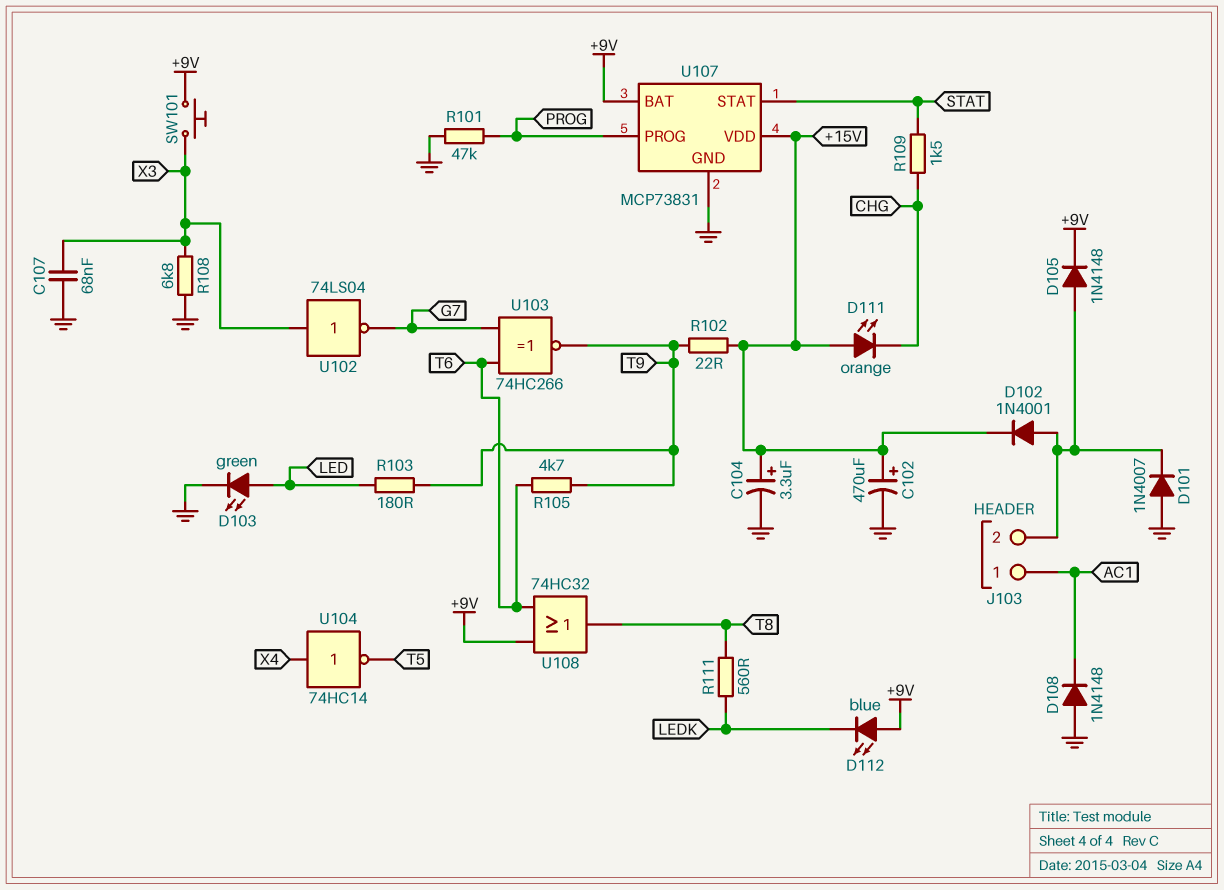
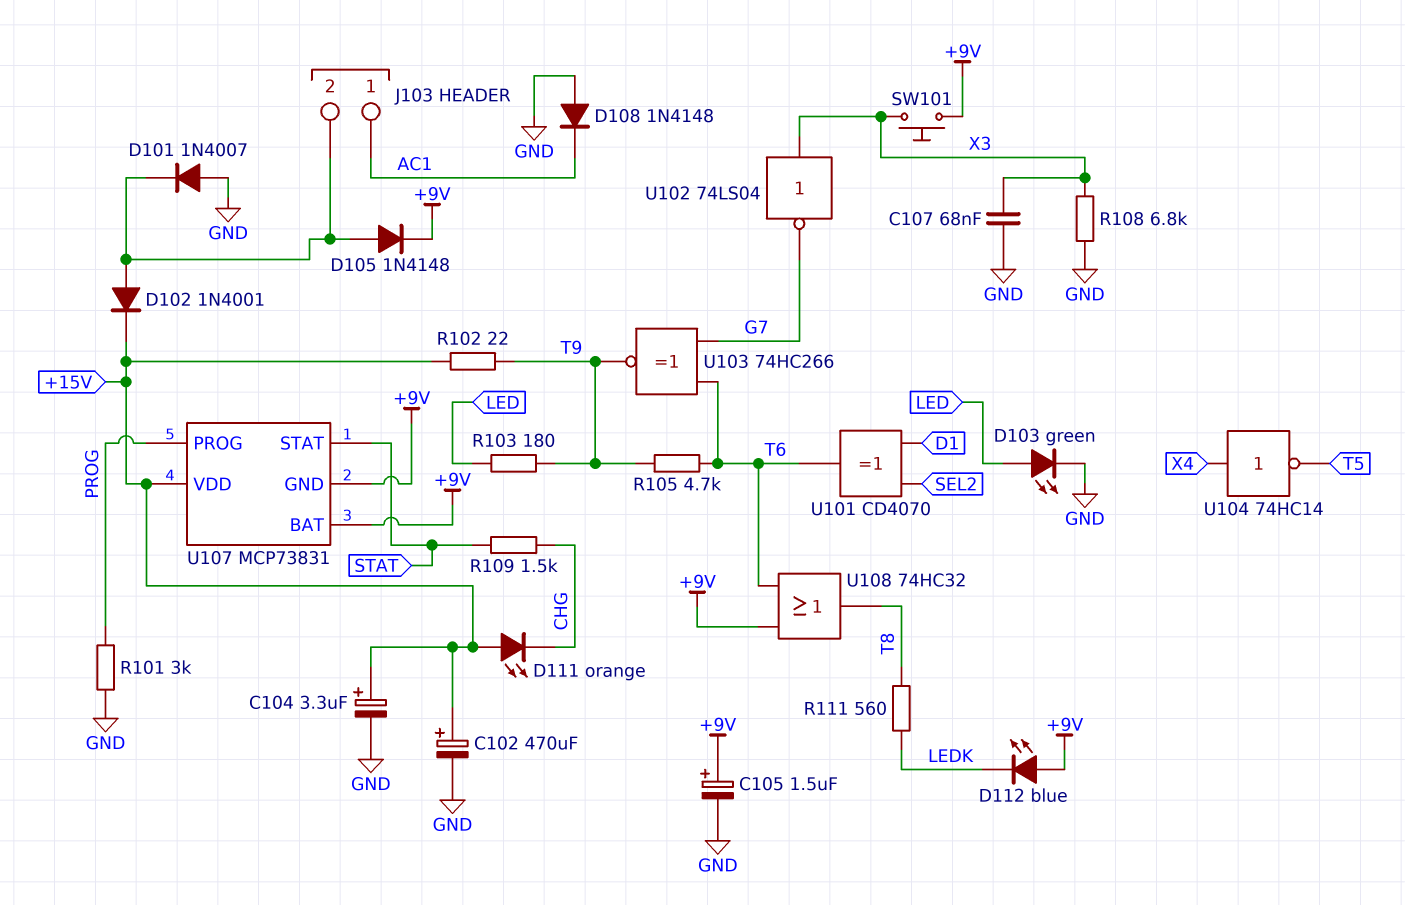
C105: none -> 1.5uF (plus +9V, minus GND)
R101: 47k (GND, PROG) -> 3k (GND, PROG)
U101: none -> XOR CD4070 (in D1, in SEL2, out T6)
U107 pin GND: GND -> +9V

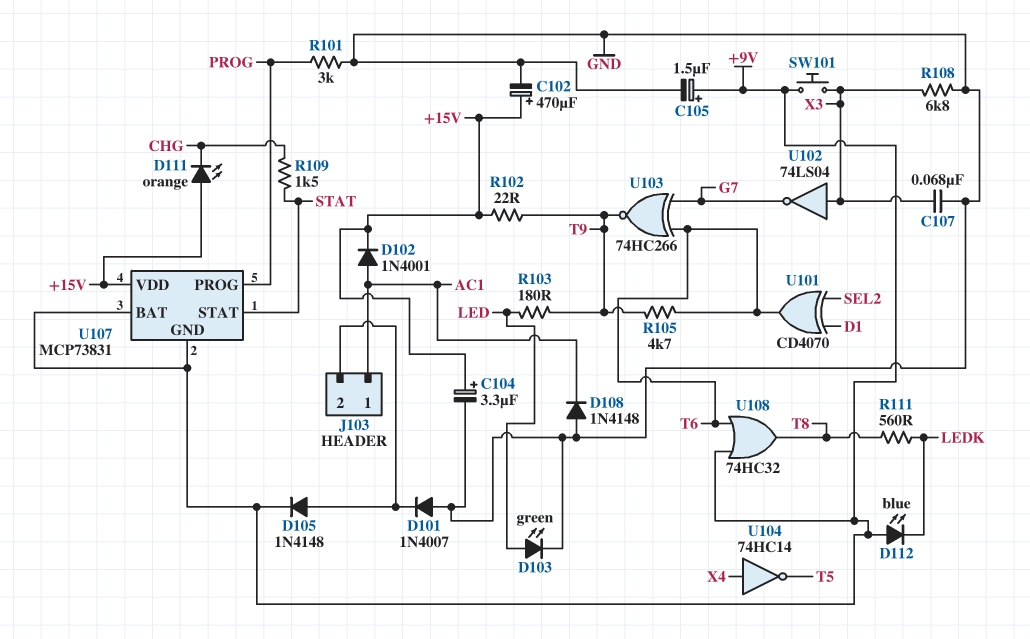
D102: diode 1N4001 (A J103/2, K +15V) -> diode 1N4001 (A AC1, K +15V)

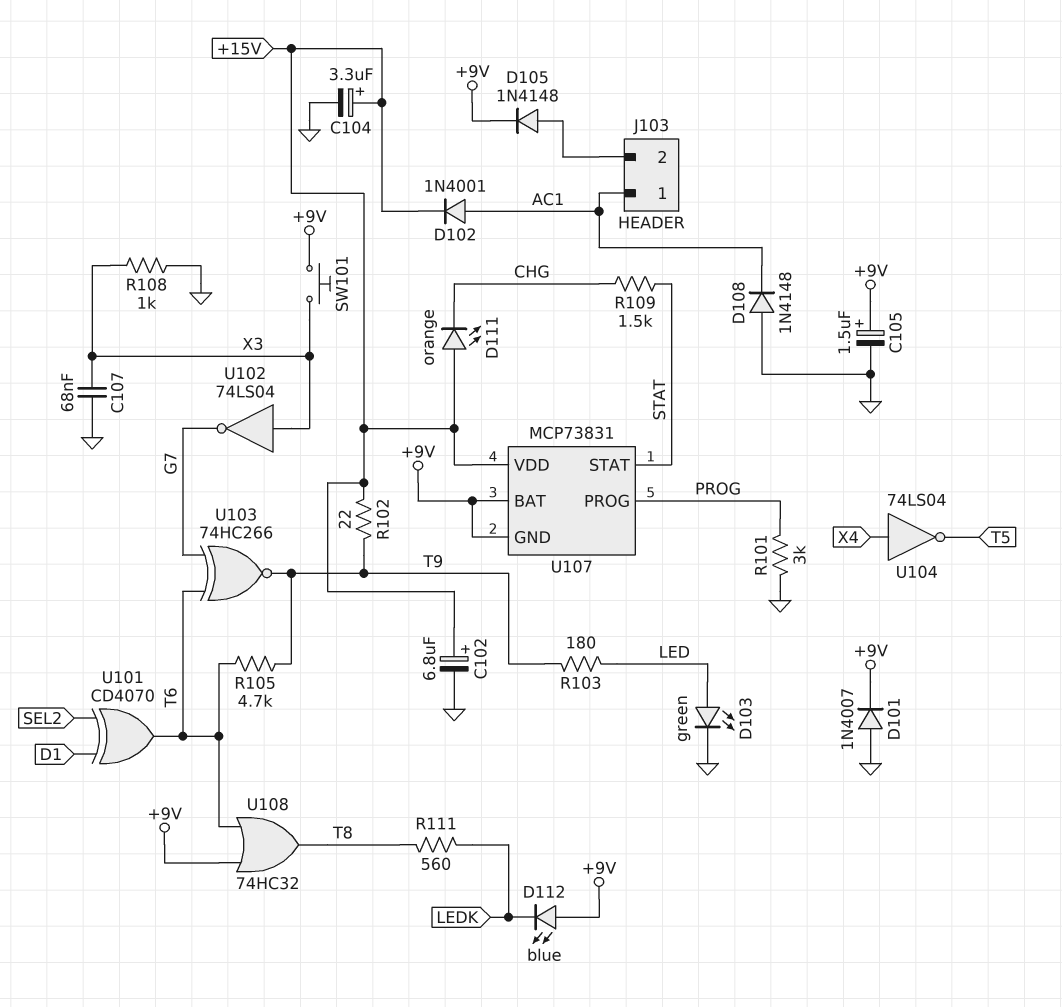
C102: 470uF (plus +15V, minus GND) -> 6.8uF (plus +15V, minus GND)
D101: diode 1N4007 (A GND, K J103/2) -> diode 1N4007 (A GND, K +9V)
R108: 6.8k (GND, X3) -> 1k (GND, X3)
U104: NOT 74HC14 (in X4, out T5) -> NOT 74LS04 (in X4, out T5)

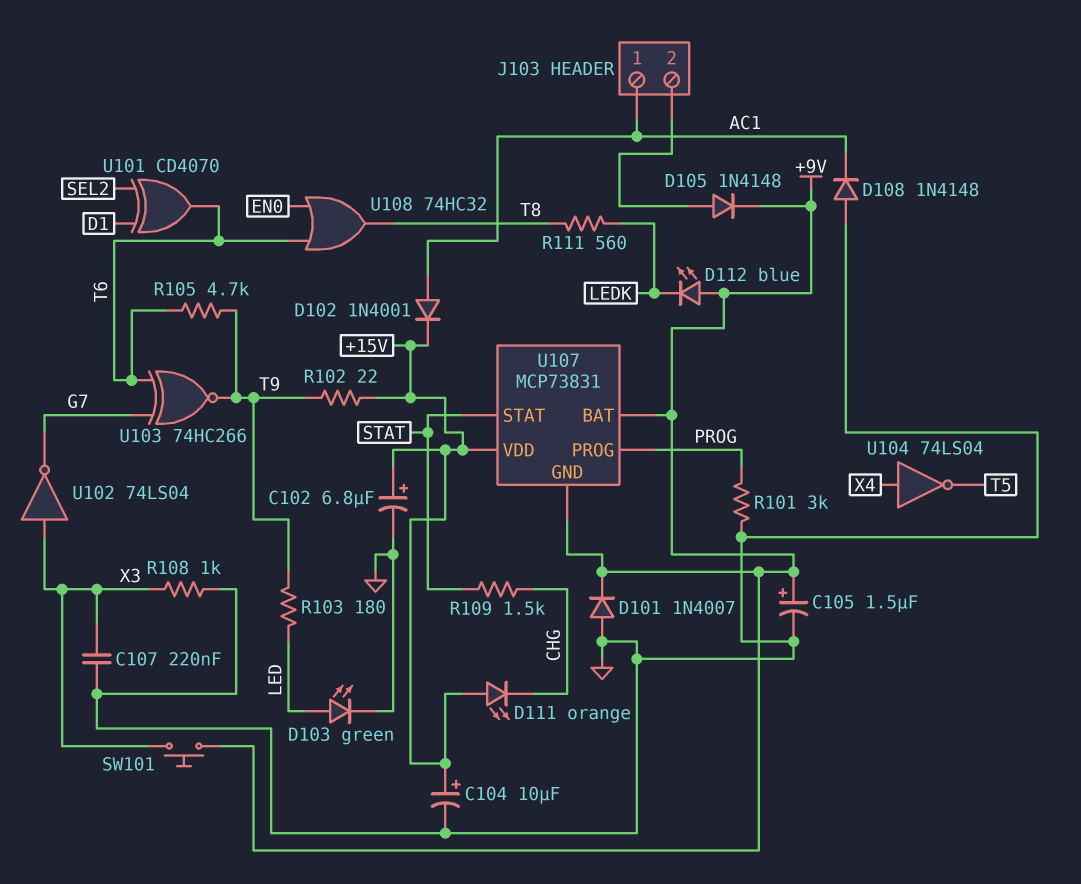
C104: 3.3uF (plus +15V, minus GND) -> 10uF (plus +15V, minus GND)
C107: 68nF (GND, X3) -> 220nF (GND, X3)
U108: OR 74HC32 (in +9V, in T6, out T8) -> OR 74HC32 (in EN0, in T6, out T8)

